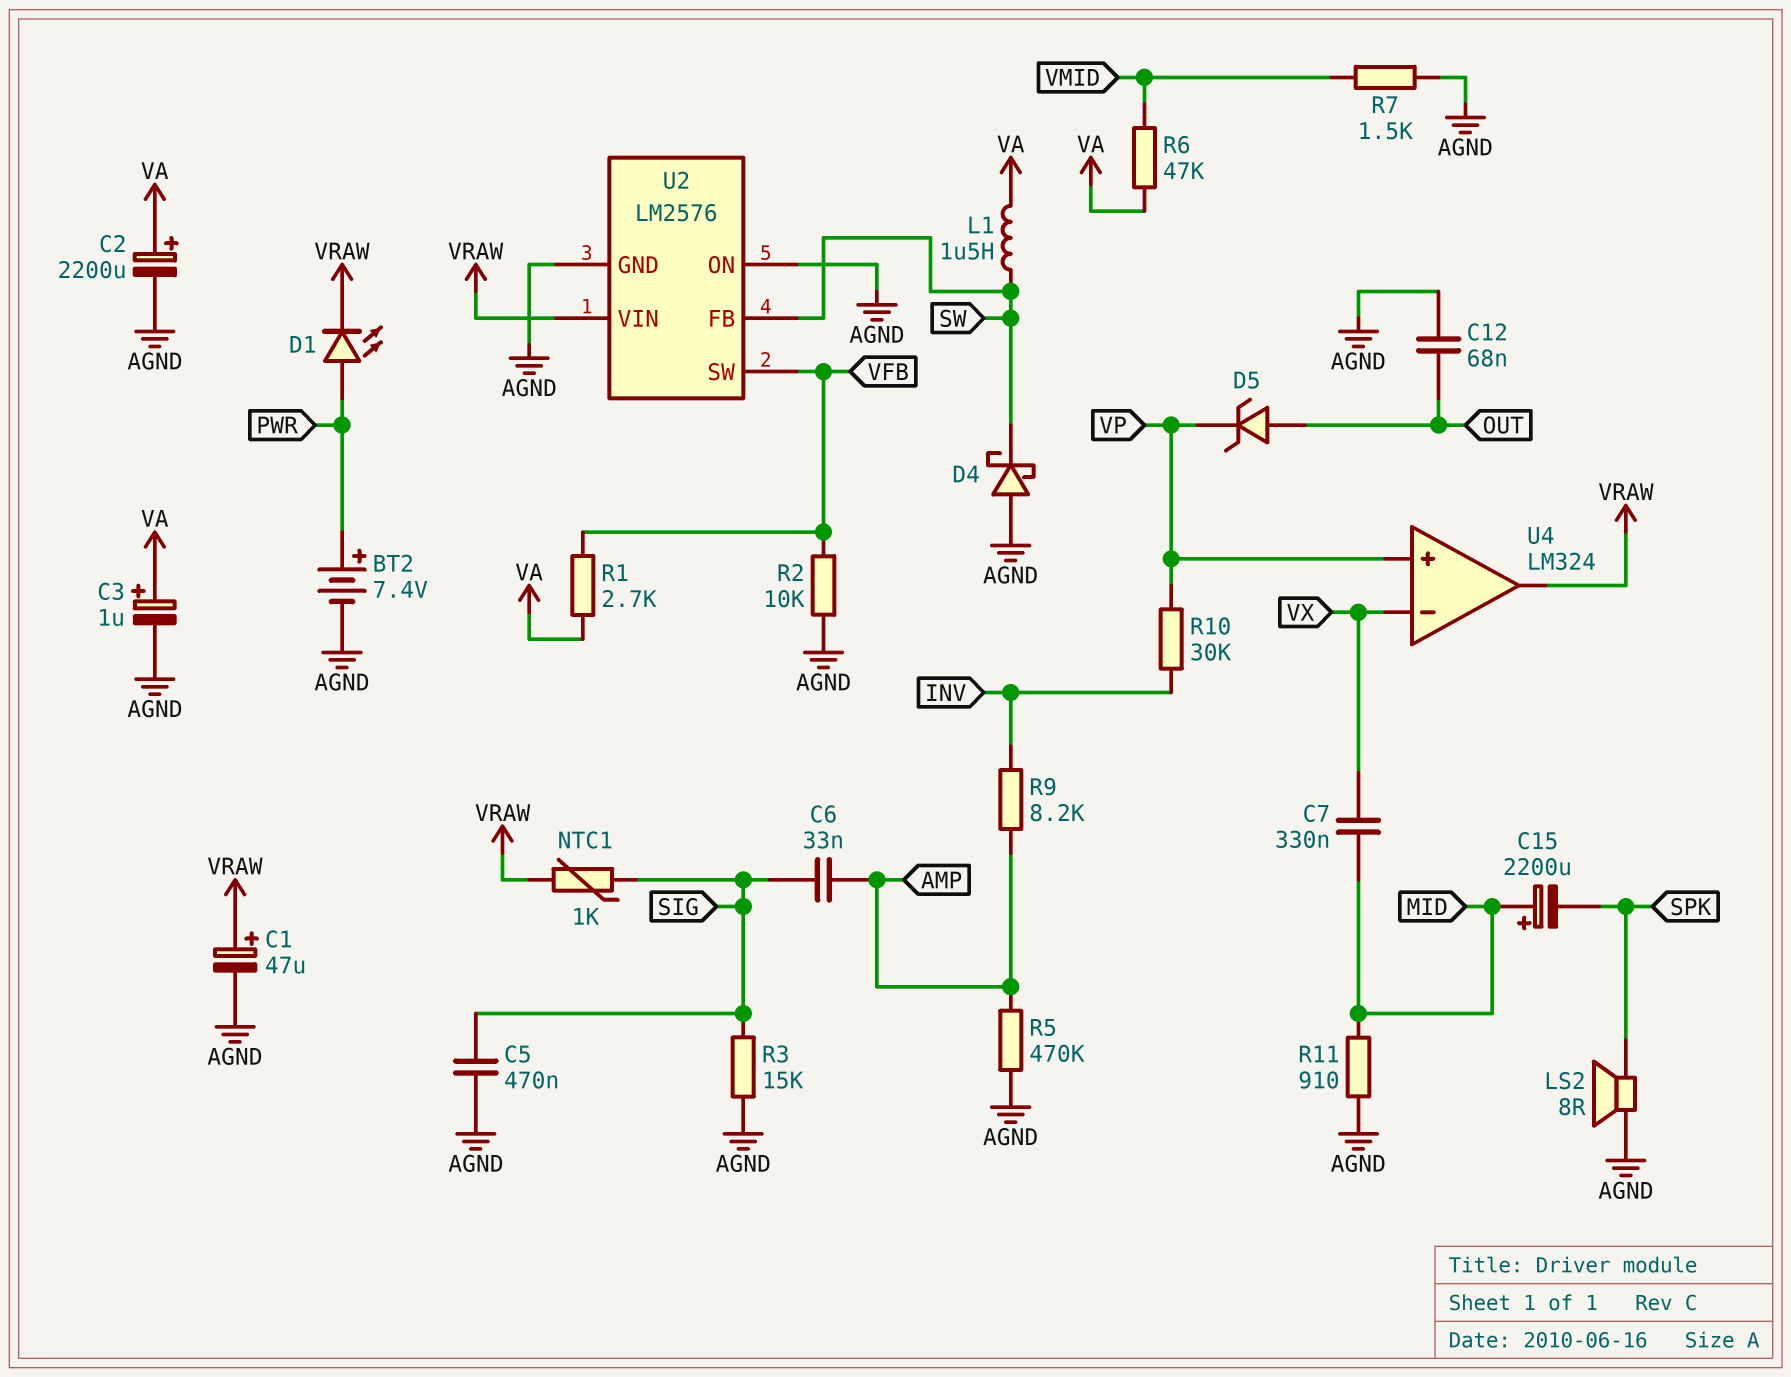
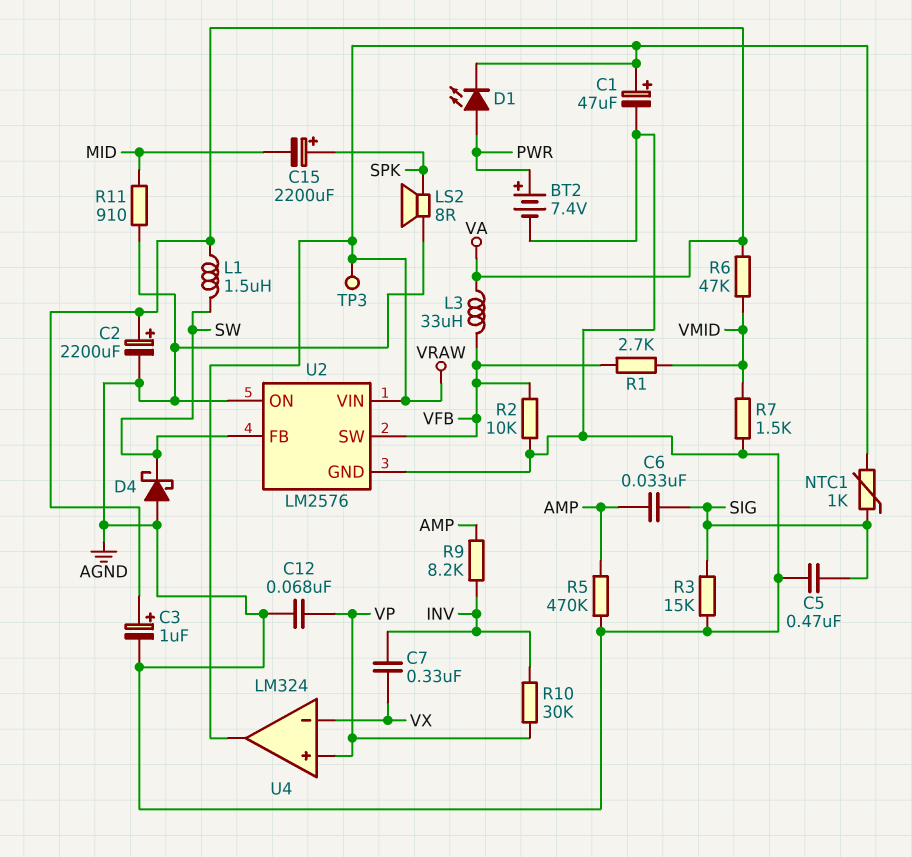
C7: 330nF (MID, VX) -> 330nF (INV, VX)
C12: 68nF (AGND, OUT) -> 68nF (AGND, VP)
C15: 2200uF (plus MID, minus SPK) -> 2200uF (plus SPK, minus MID)
D5: zener (A OUT, K VP) -> none
L3: none -> 33uH (VA, VFB)
R1: 2.7k (VA, VFB) -> 2.7k (VFB, VMID)
TP3: none -> test point (VRAW)

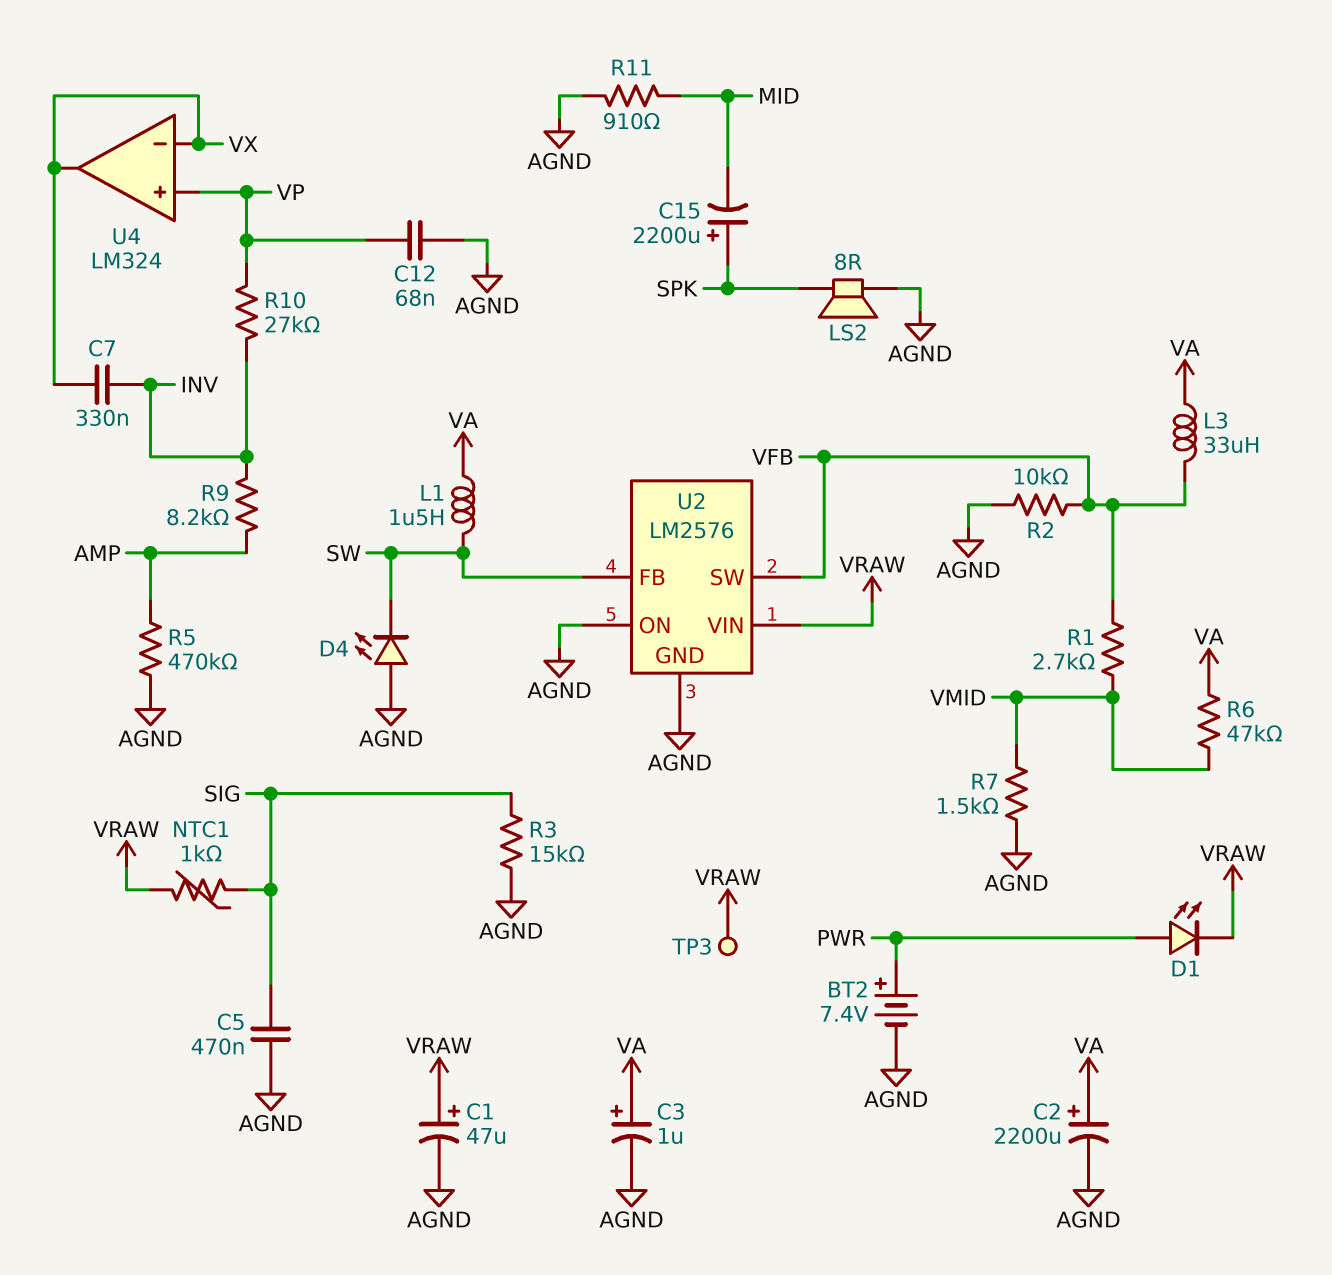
C6: 33nF (AMP, SIG) -> none
D4: schottky (A AGND, K SW) -> LED (A AGND, K SW)
R10: 30k (INV, VP) -> 27k (INV, VP)
U4 pin out: VRAW -> VX

